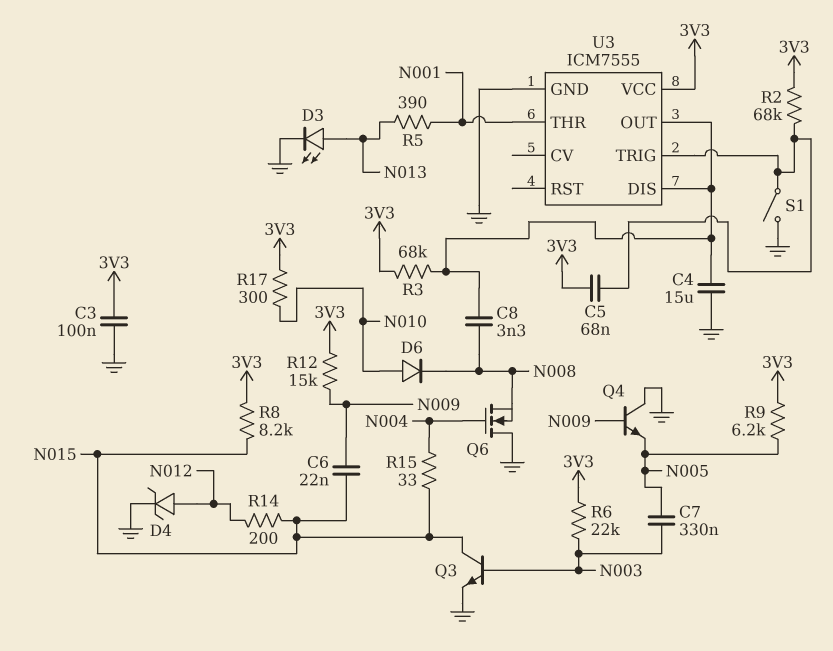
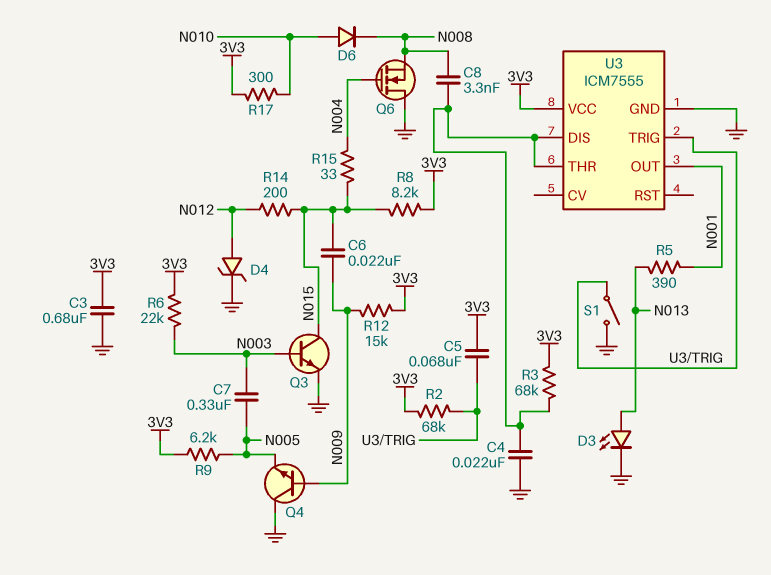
C3: 100nF (3V3, GND) -> 680nF (3V3, GND)
C4: 15uF (GND, U3/DIS) -> 22nF (GND, U3/DIS)
U3 pin OUT: U3/DIS -> N001
U3 pin THR: N001 -> U3/DIS

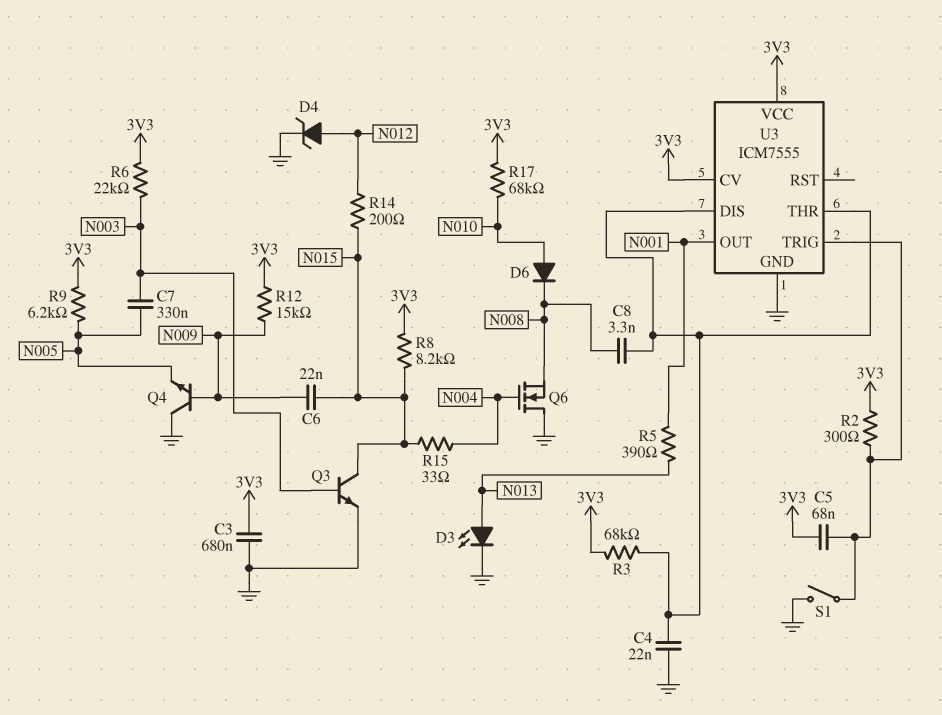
R2: 68k (3V3, U3/TRIG) -> 300 (3V3, U3/TRIG)
R17: 300 (3V3, N010) -> 68k (3V3, N010)
U3 pin CV: none -> 3V3

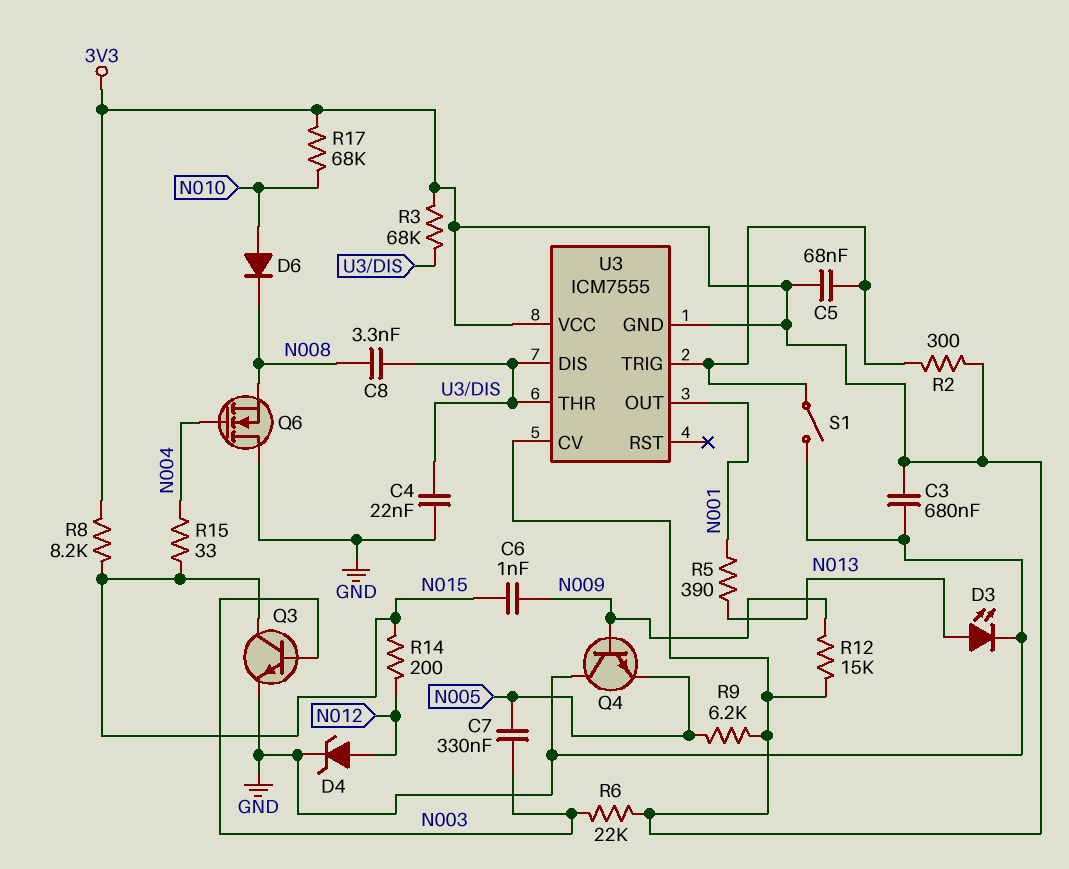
C6: 22nF (N009, N015) -> 1nF (N009, N015)
U3 pin GND: GND -> 3V3

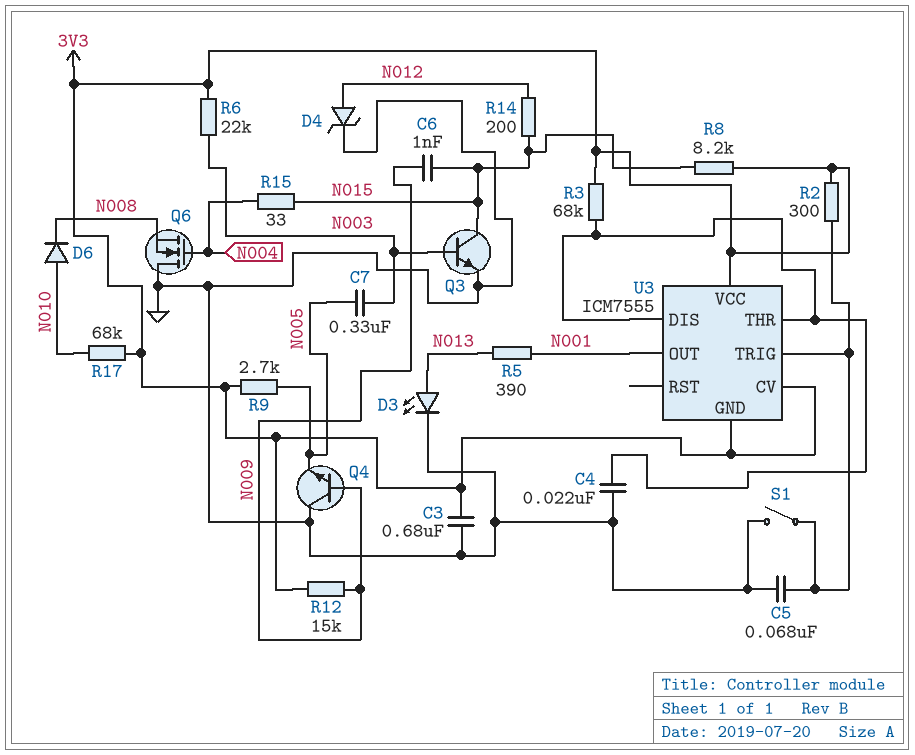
C5: 68nF (3V3, U3/TRIG) -> 68nF (GND, U3/TRIG)
C8: 3.3nF (N008, U3/DIS) -> none
R9: 6.2k (3V3, N005) -> 2.7k (3V3, N005)

